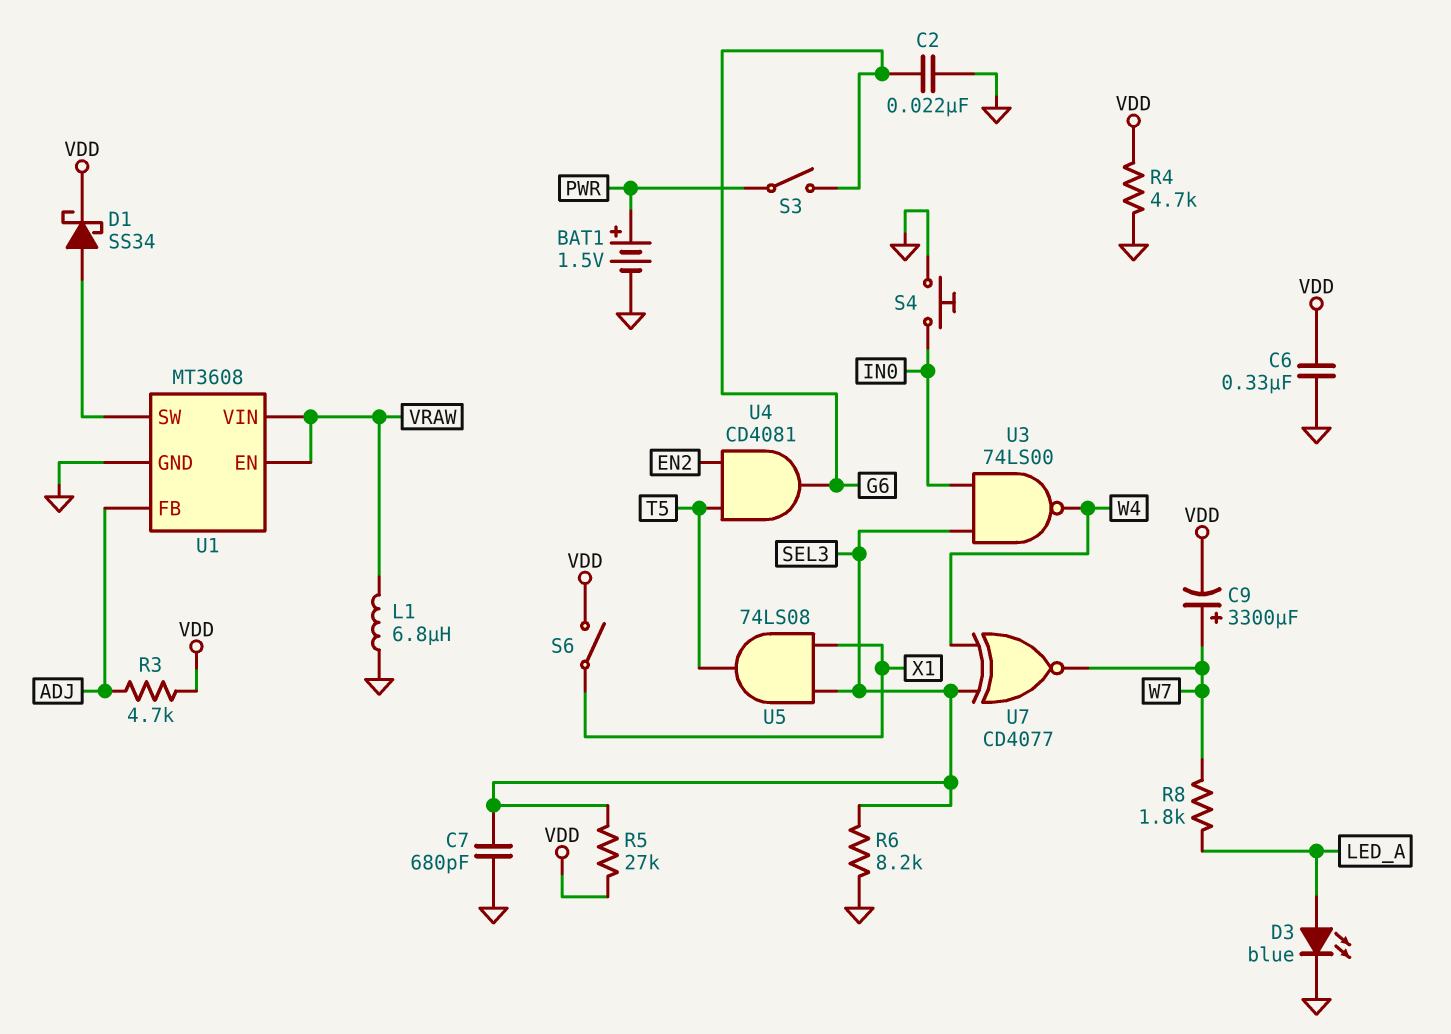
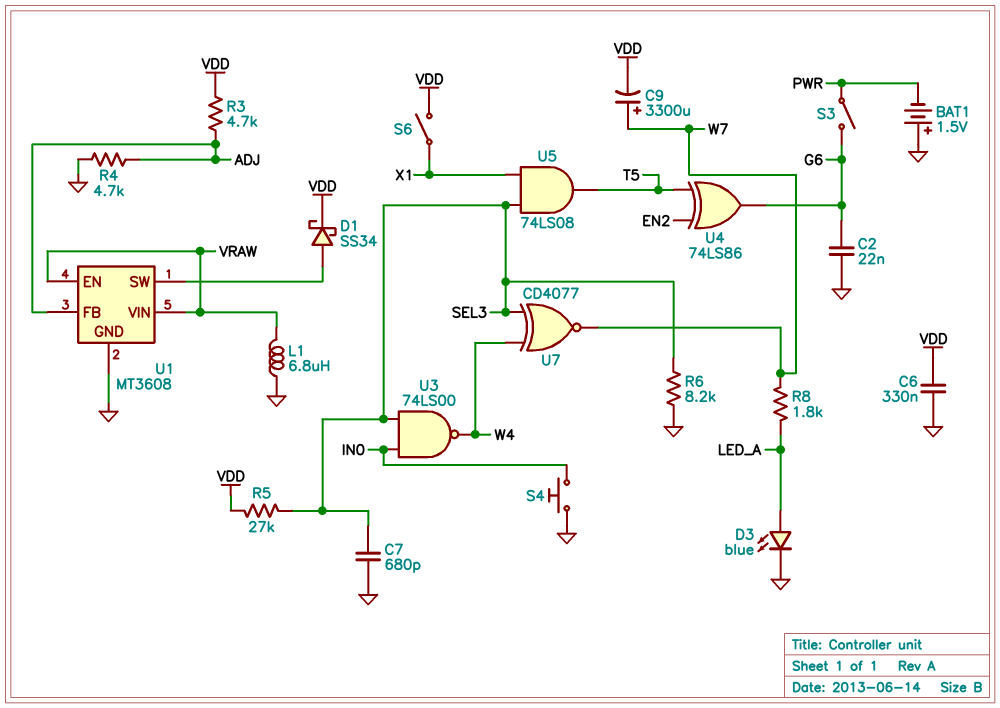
BAT1: 1.5V (plus PWR, minus GND) -> 1.5V (plus GND, minus PWR)
R4: 4.7k (GND, VDD) -> 4.7k (ADJ, GND)
U4: AND CD4081 (in EN2, in T5, out G6) -> XOR 74LS86 (in EN2, in T5, out G6)

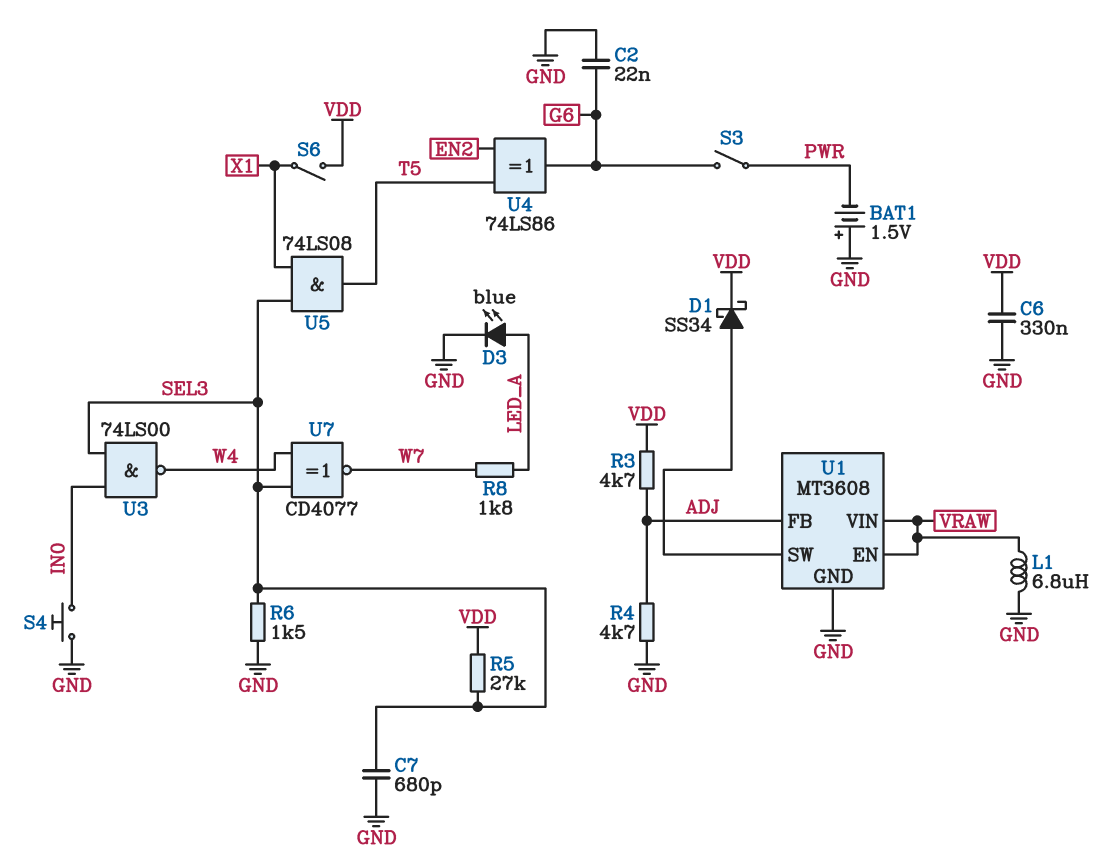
C9: 3300uF (plus W7, minus VDD) -> none
R6: 8.2k (GND, SEL3) -> 1.5k (GND, SEL3)

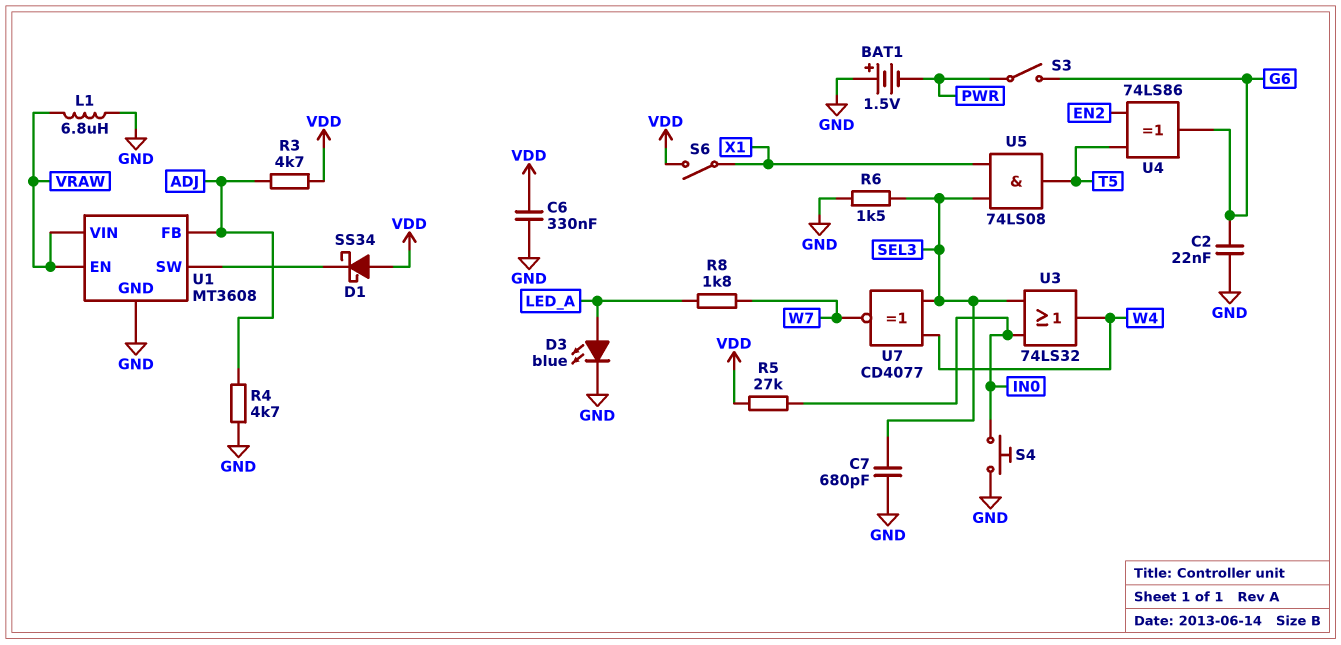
D1: schottky SS34 (A U1/SW, K VDD) -> schottky SS34 (A VDD, K U1/SW)
R5: 27k (SEL3, VDD) -> 27k (IN0, VDD)
U3: NAND 74LS00 (in IN0, in SEL3, out W4) -> OR 74LS32 (in IN0, in SEL3, out W4)

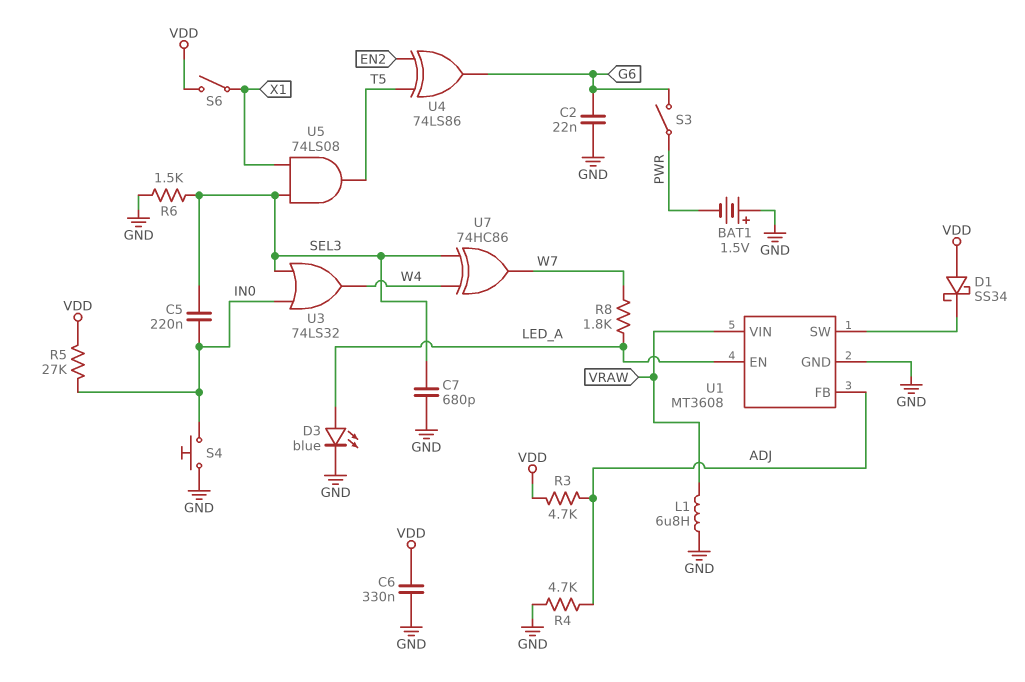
C5: none -> 220nF (IN0, SEL3)
U1 pin EN: VRAW -> LED_A
U7: XNOR CD4077 (in SEL3, in W4, out W7) -> XOR 74HC86 (in SEL3, in W4, out W7)

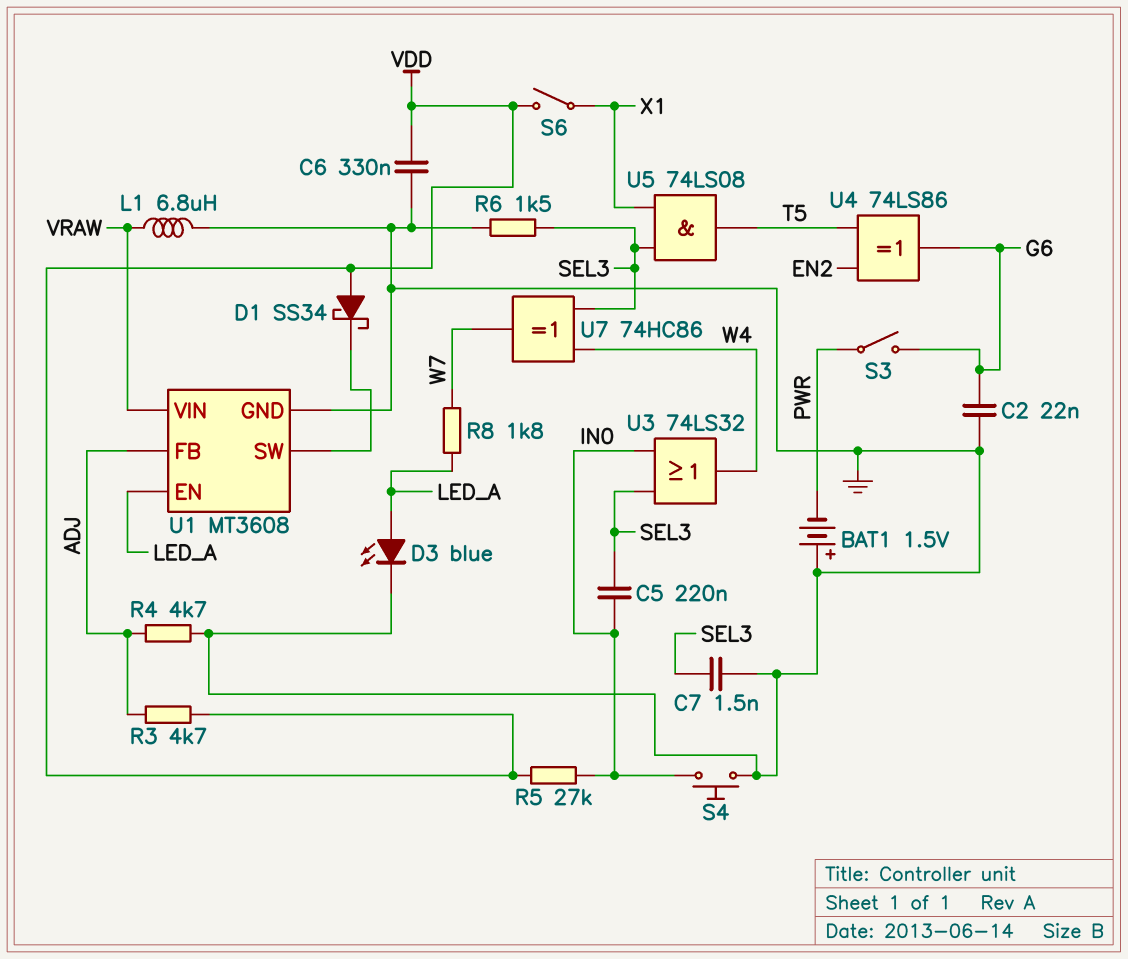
C7: 680pF (GND, SEL3) -> 1.5nF (GND, SEL3)

